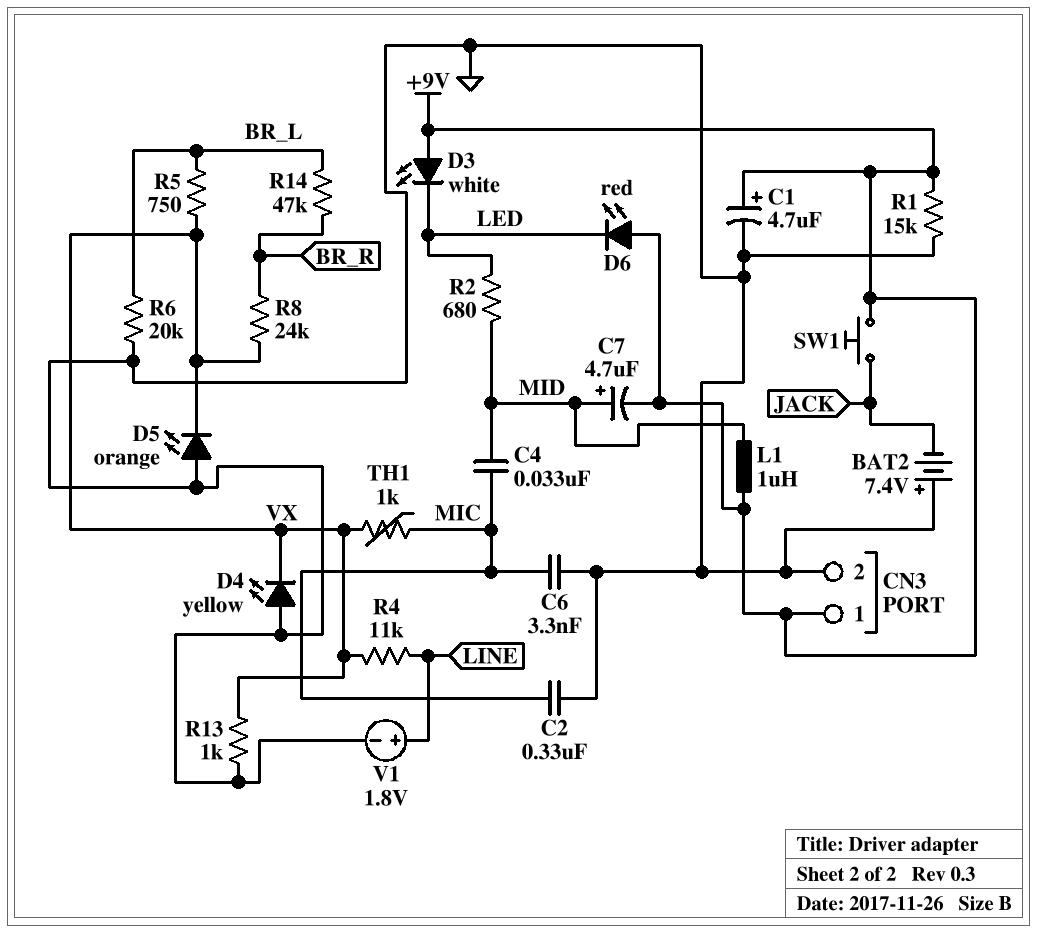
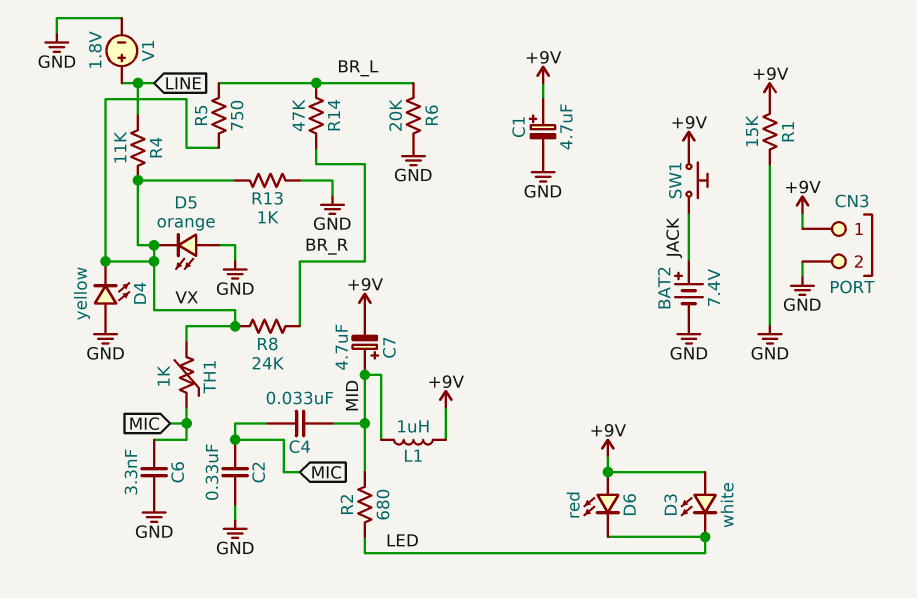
BAT2: 7.4V (plus GND, minus JACK) -> 7.4V (plus JACK, minus GND)

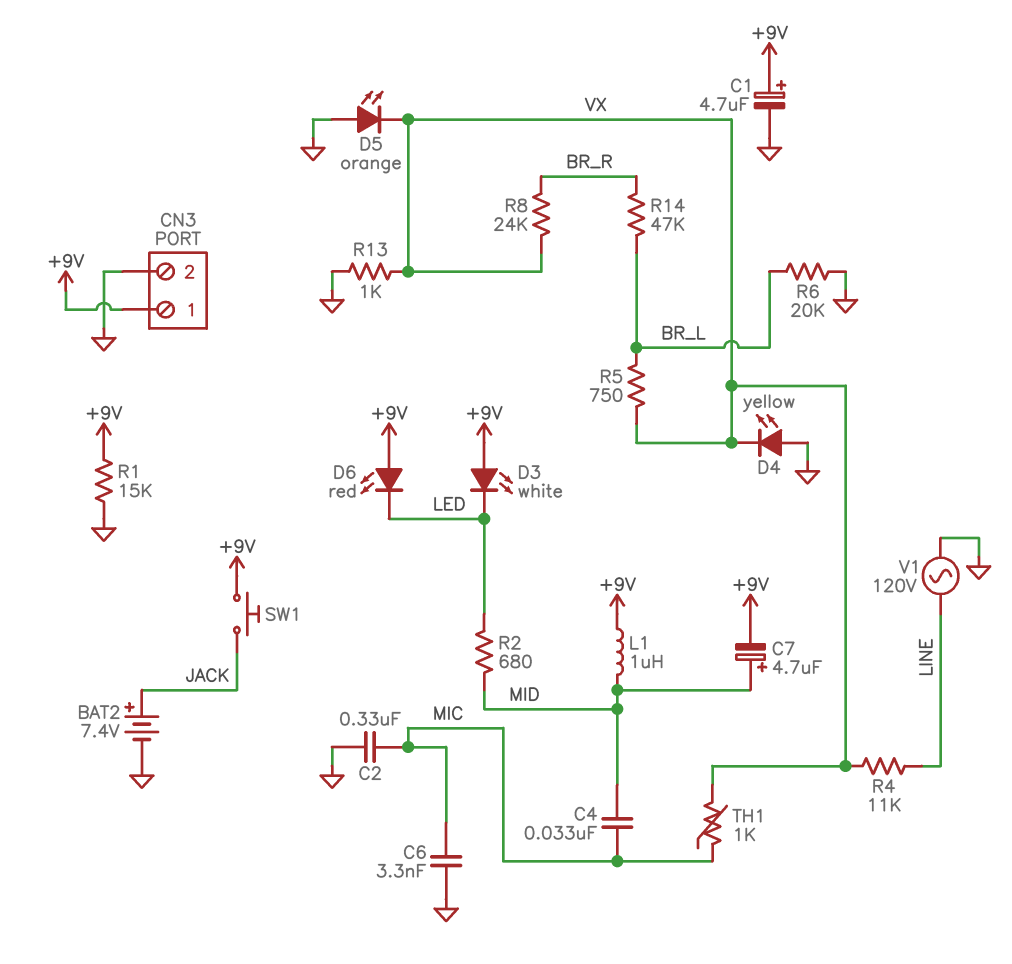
V1: 1.8V (plus LINE, minus GND) -> AC 120V (GND, LINE)

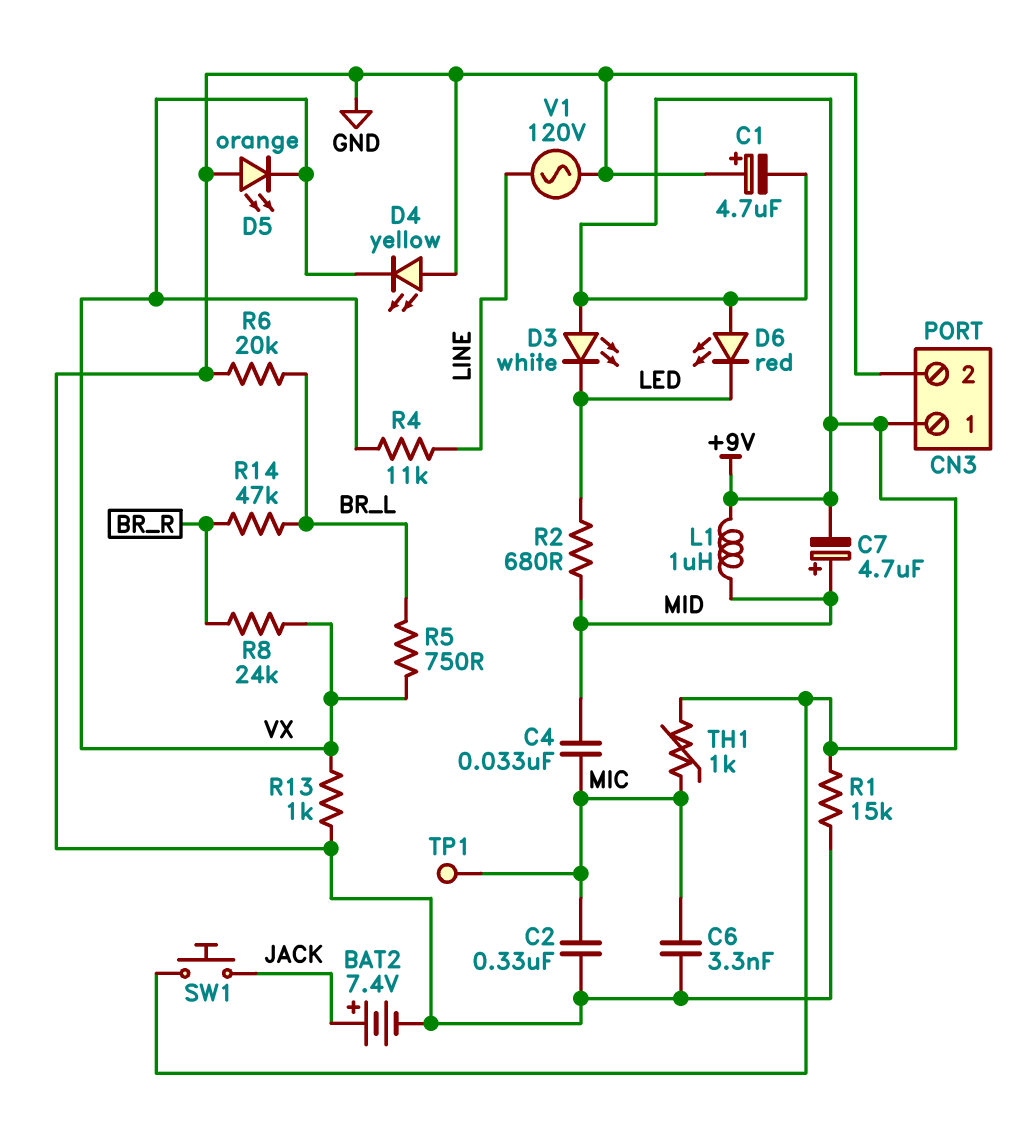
C1: 4.7uF (plus +9V, minus GND) -> 4.7uF (plus GND, minus +9V)
TH1: 1k (MIC, VX) -> 1k (+9V, MIC)
TP1: none -> test point (MIC)

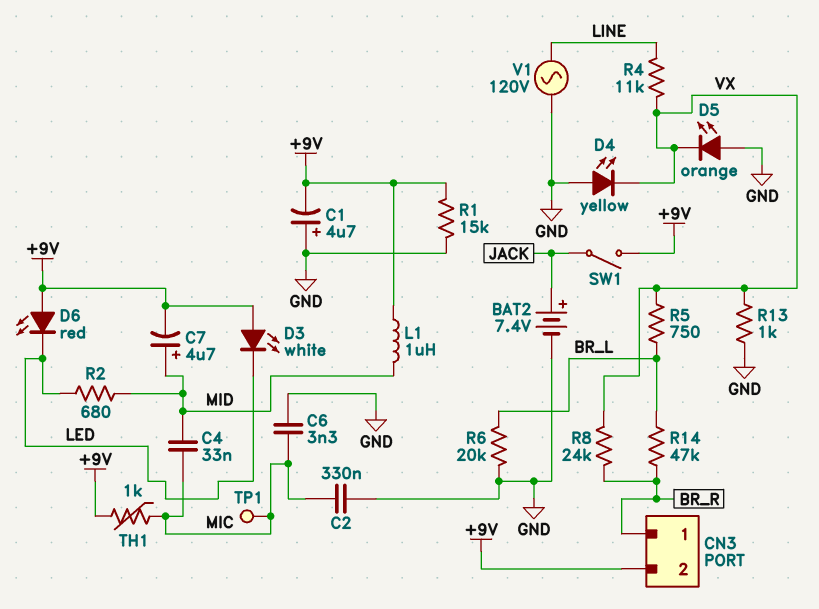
CN3 pin 1: +9V -> BR_R
CN3 pin 2: GND -> +9V
SW1: button (+9V, JACK) -> switch (+9V, JACK)

